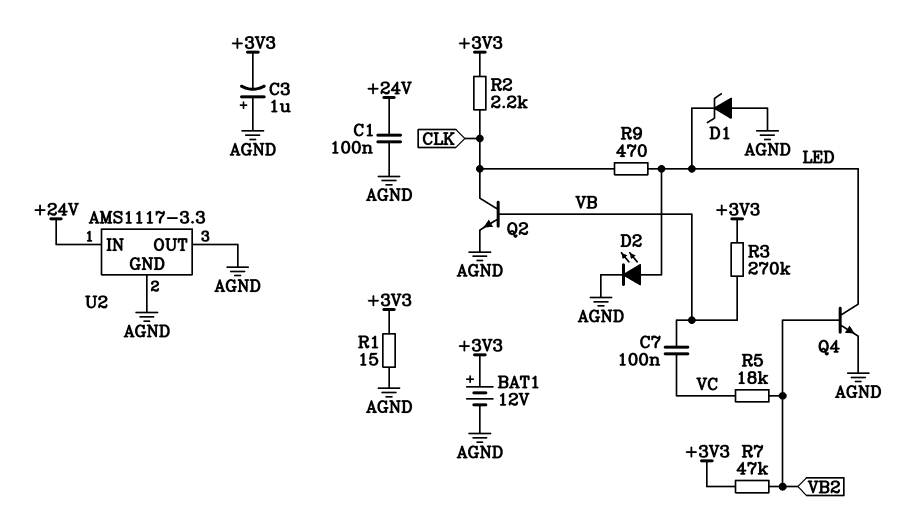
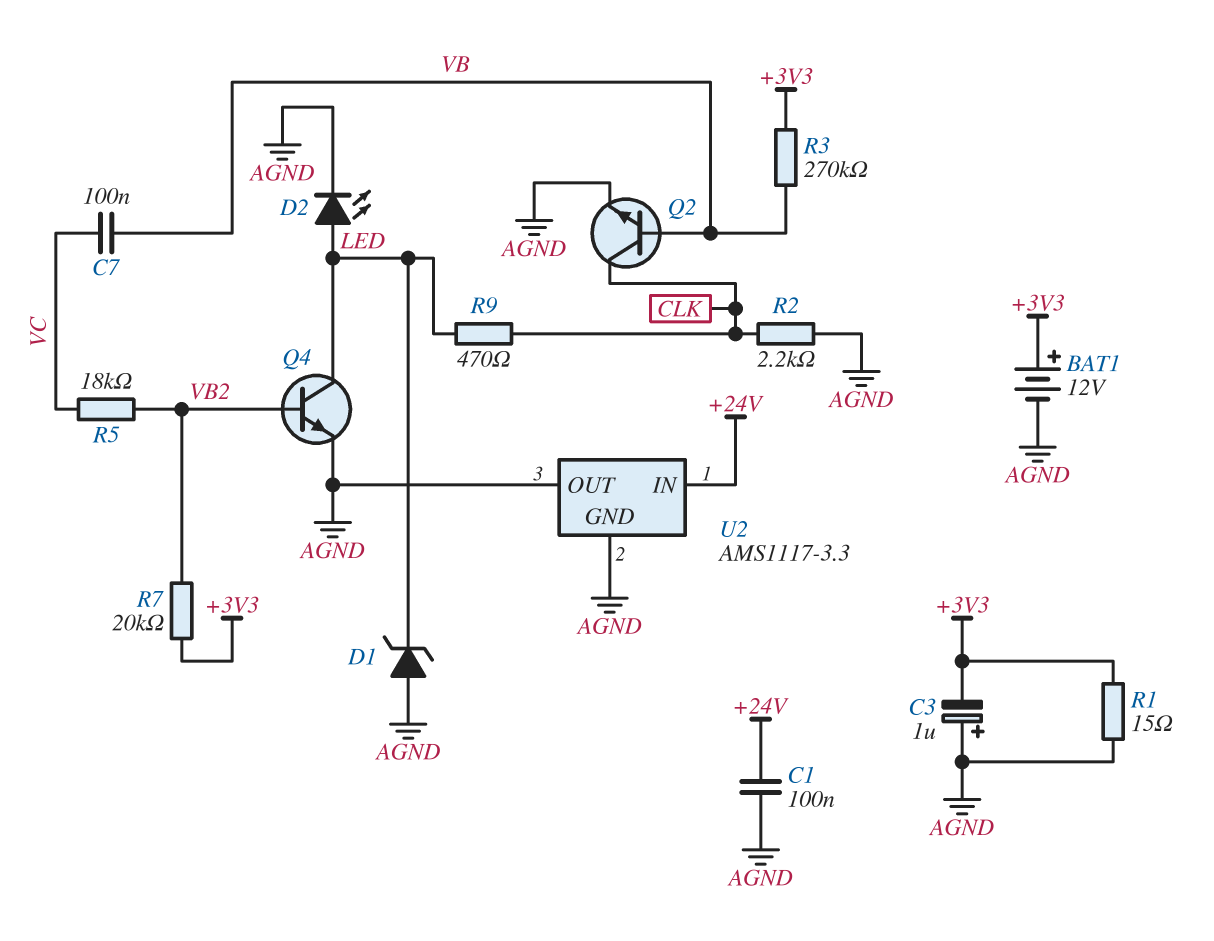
R2: 2.2k (+3V3, CLK) -> 2.2k (AGND, CLK)
R7: 47k (+3V3, VB2) -> 20k (+3V3, VB2)

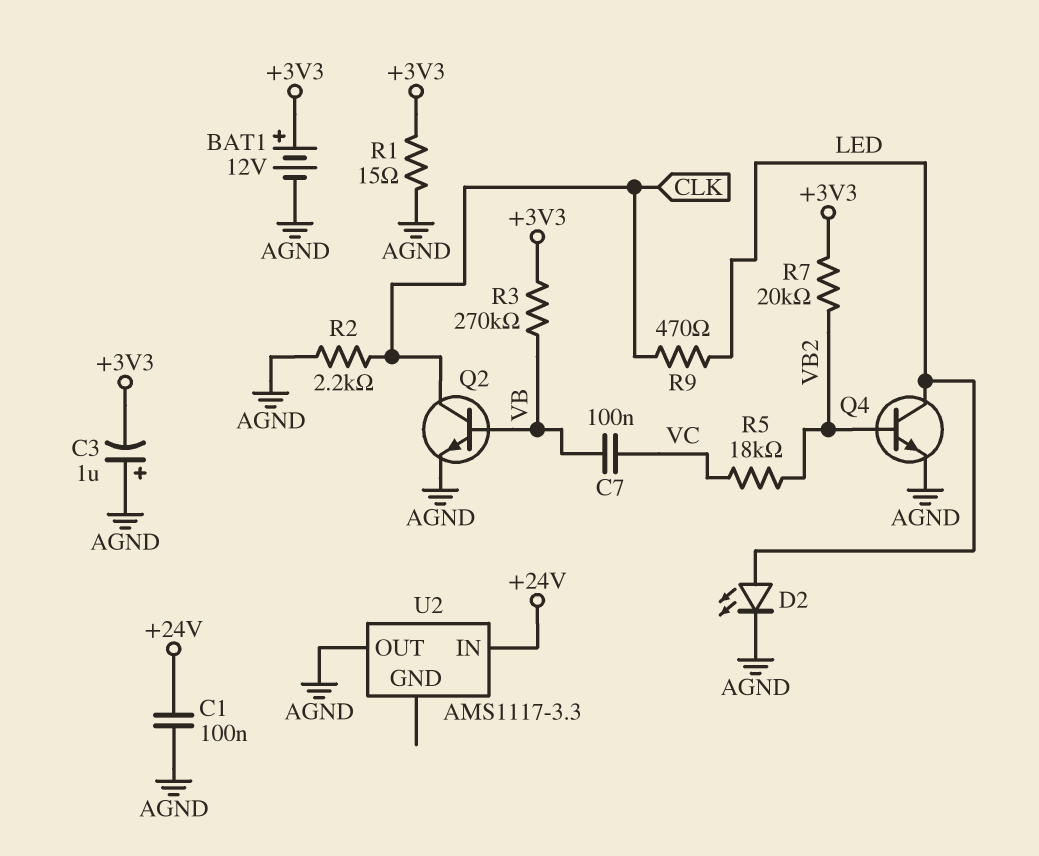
D1: zener (A AGND, K LED) -> none
U2 pin GND: AGND -> none

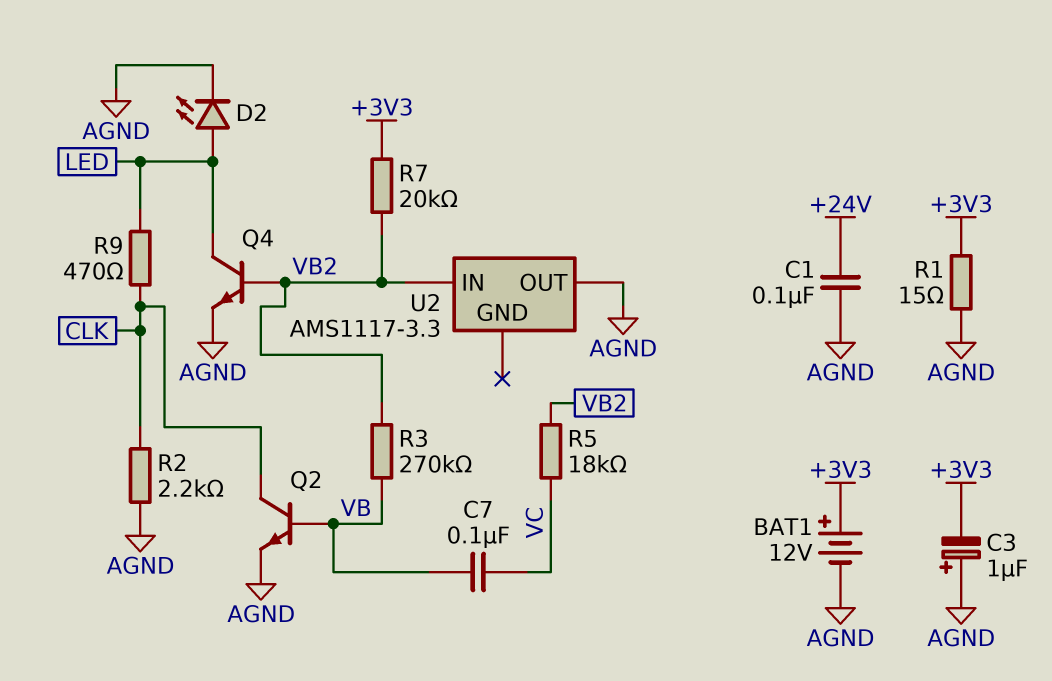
R3: 270k (+3V3, VB) -> 270k (VB, VB2)
U2 pin IN: +24V -> VB2

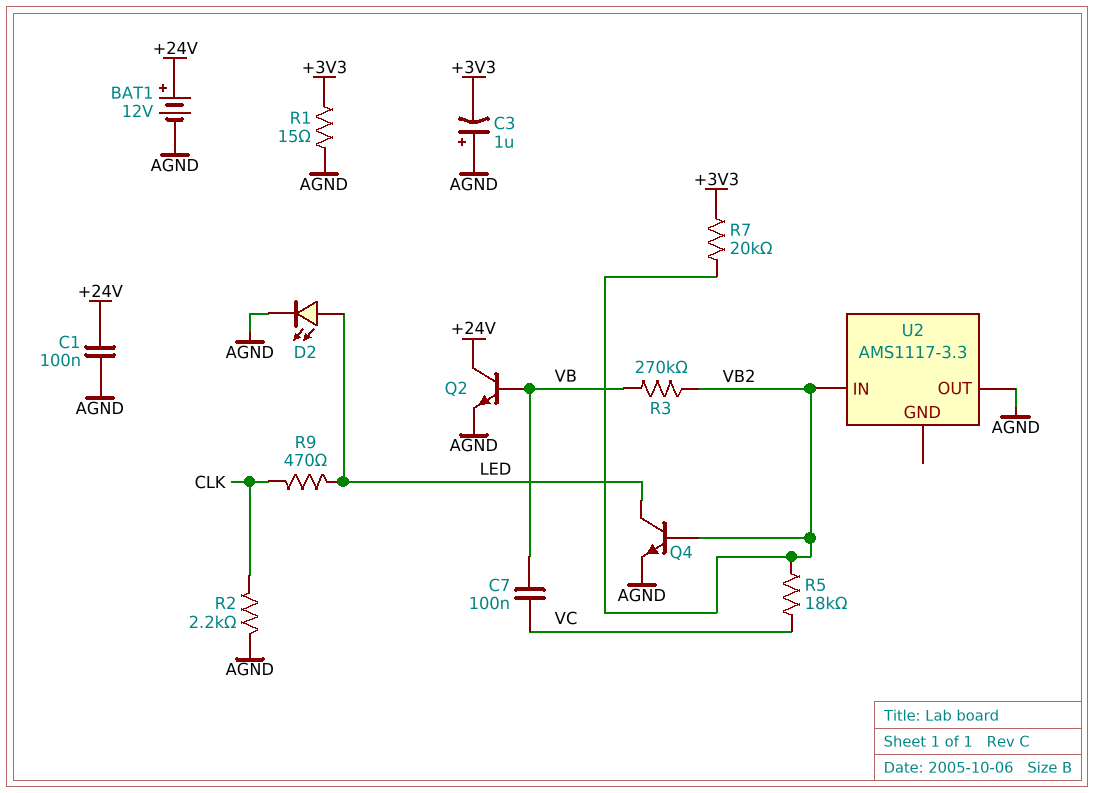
BAT1: 12V (plus +3V3, minus AGND) -> 12V (plus +24V, minus AGND)
Q2: NPN (B VB, C CLK, E AGND) -> NPN (B VB, C +24V, E AGND)

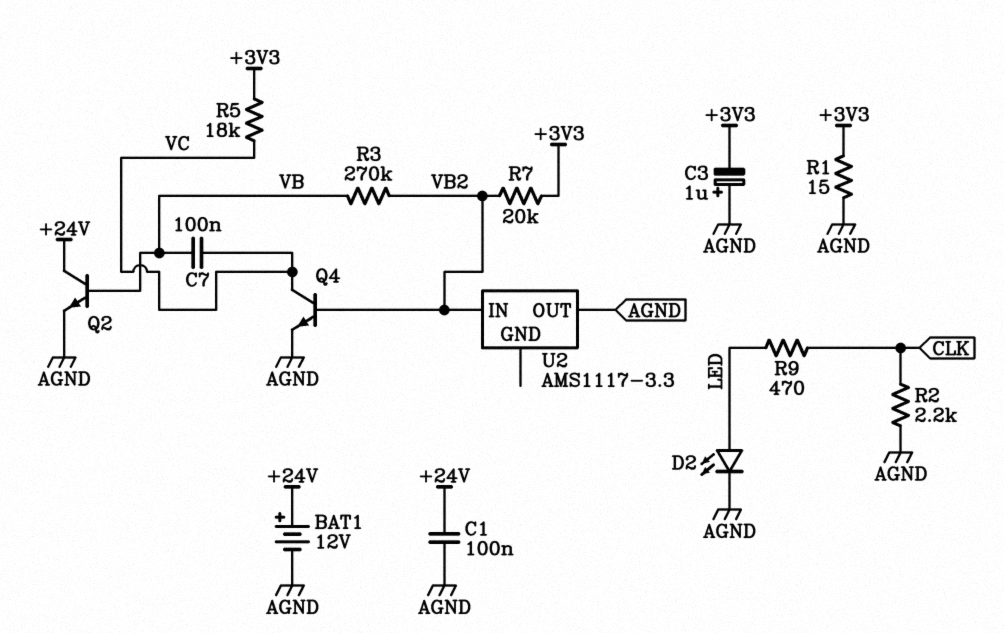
Q4: NPN (B VB2, C LED, E AGND) -> NPN (B VB2, C VC, E AGND)
R5: 18k (VB2, VC) -> 18k (+3V3, VC)

